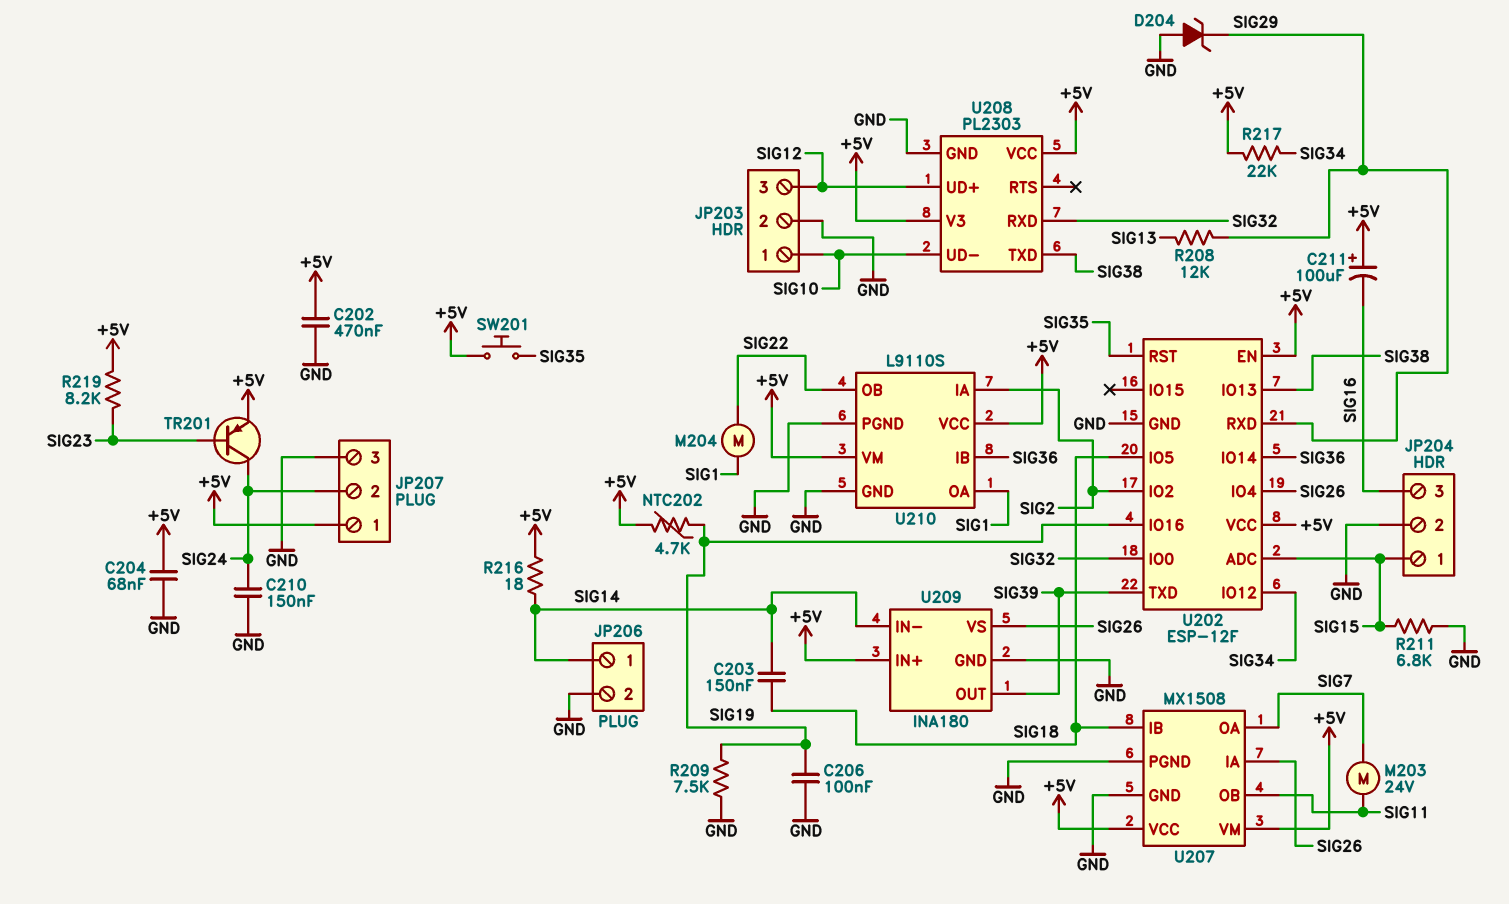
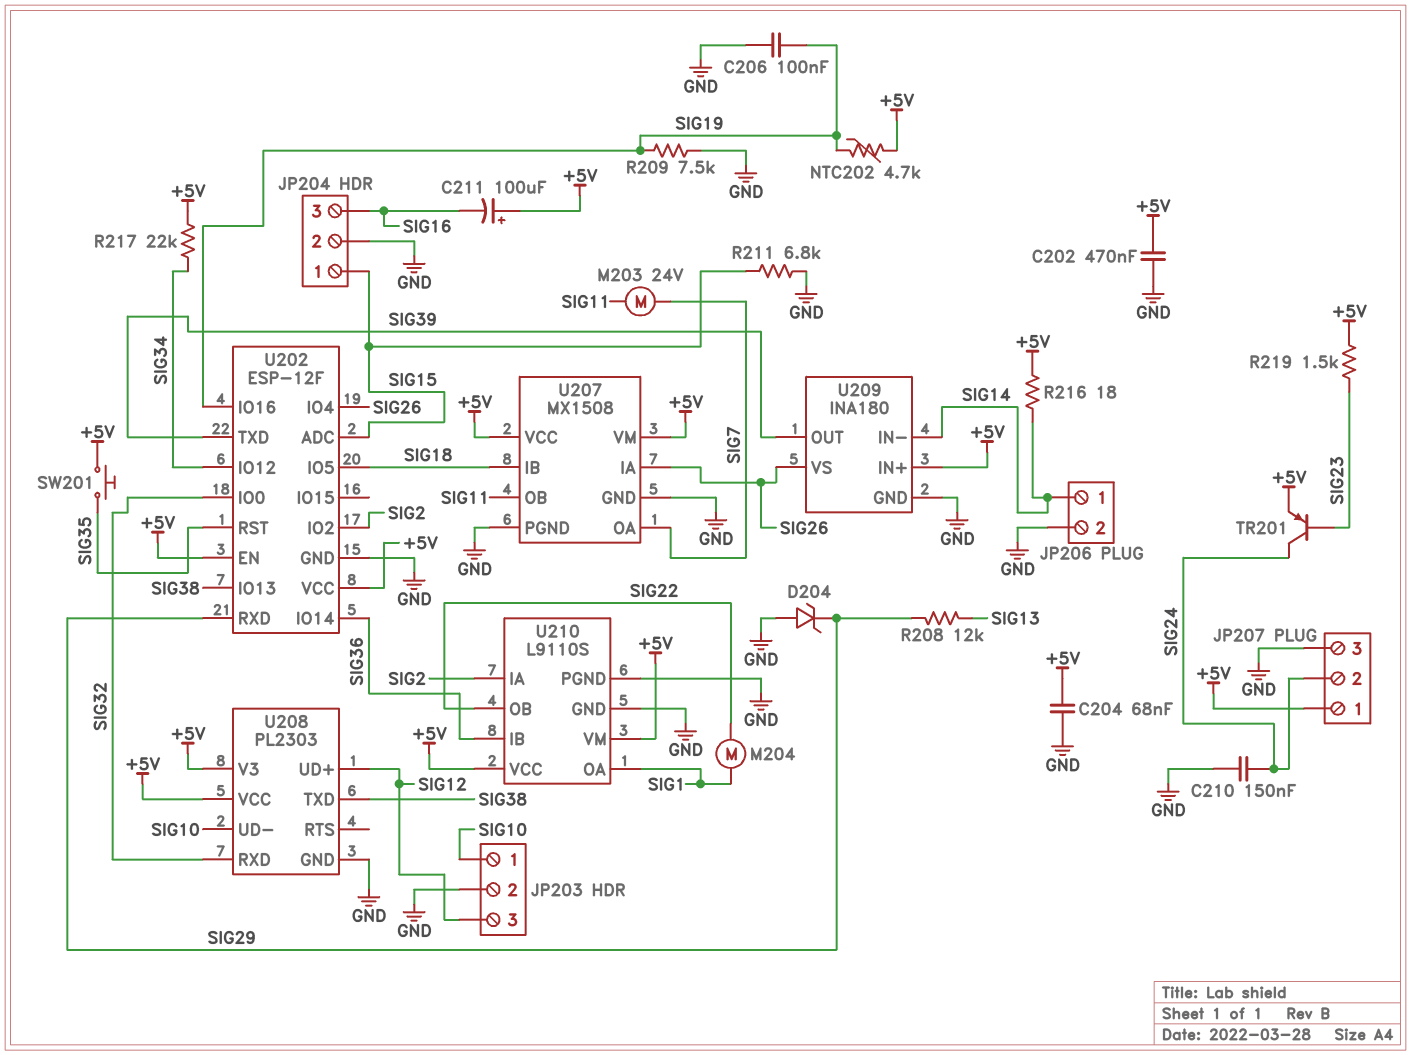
C203: 150nF (SIG14, SIG18) -> none
R219: 8.2k (+5V, SIG23) -> 1.5k (+5V, SIG23)

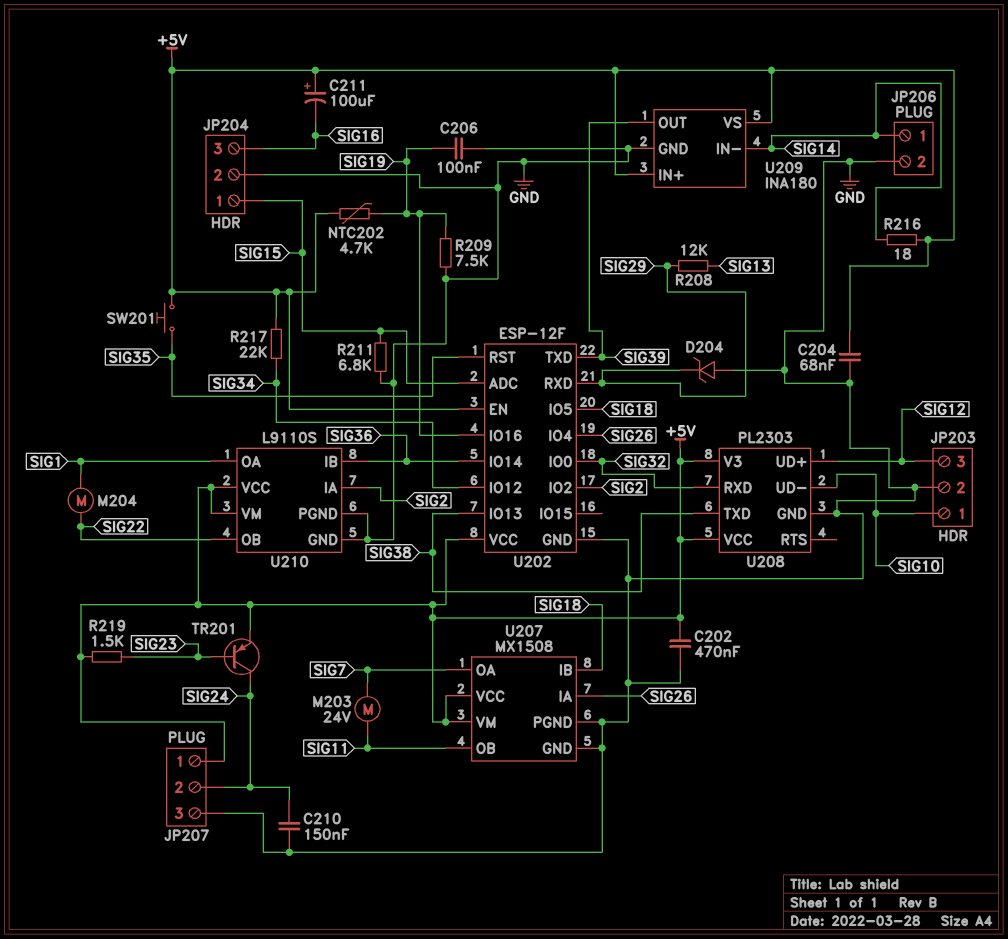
U209 pin VS: SIG26 -> +5V

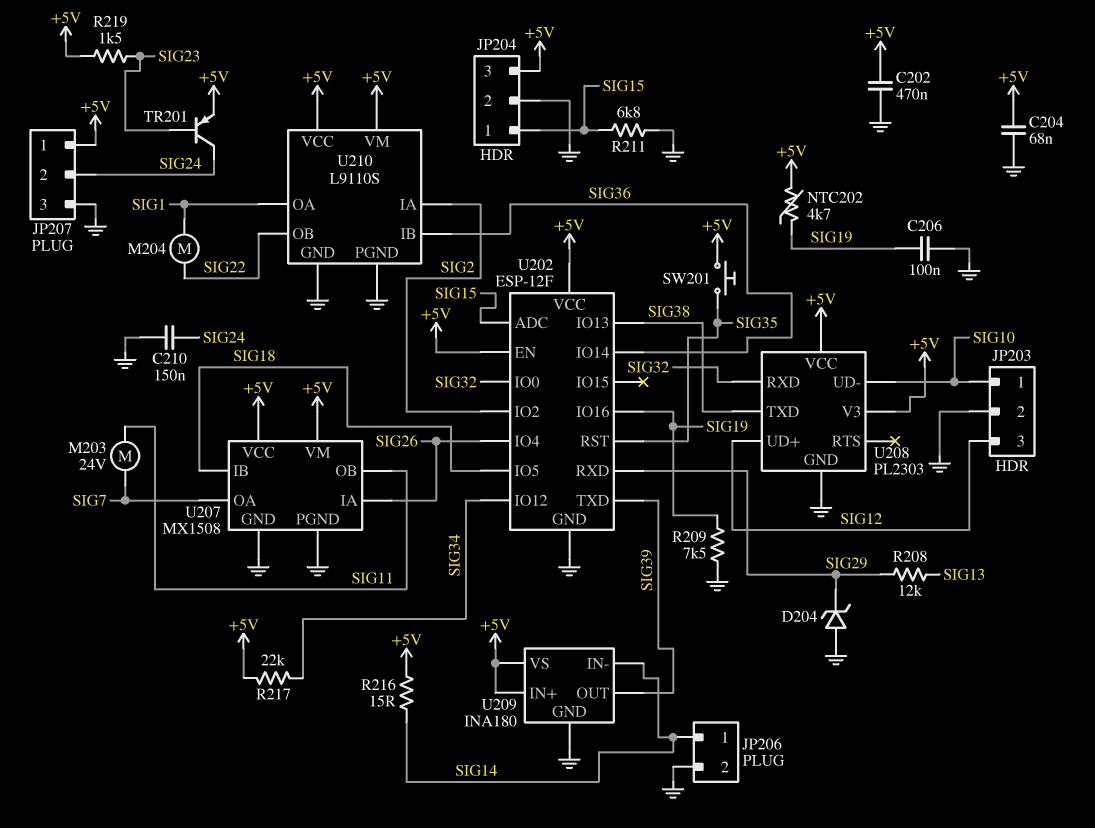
C211: 100uF (plus +5V, minus SIG16) -> none
JP204 pin 3: SIG16 -> +5V
R216: 18 (+5V, SIG14) -> 15 (+5V, SIG14)

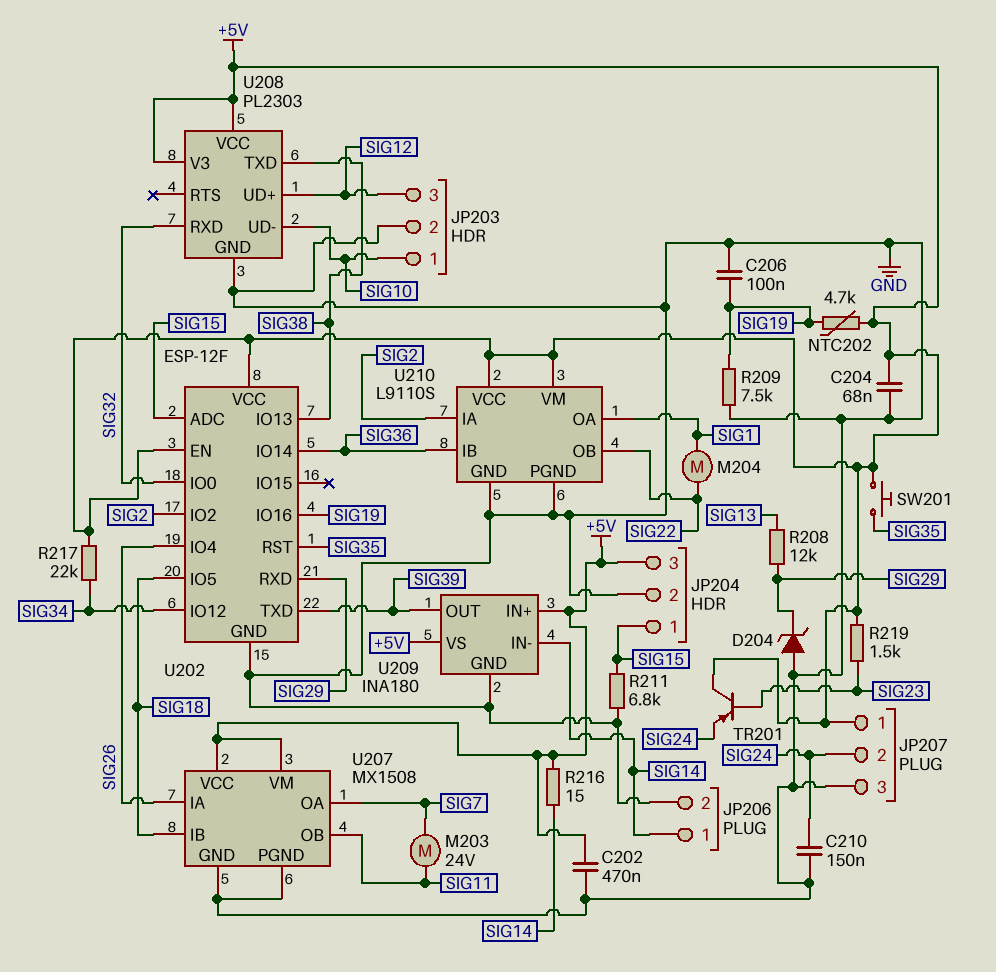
TR201: PNP (B SIG23, C SIG24, E +5V) -> PNP (B SIG23, C +5V, E SIG24)

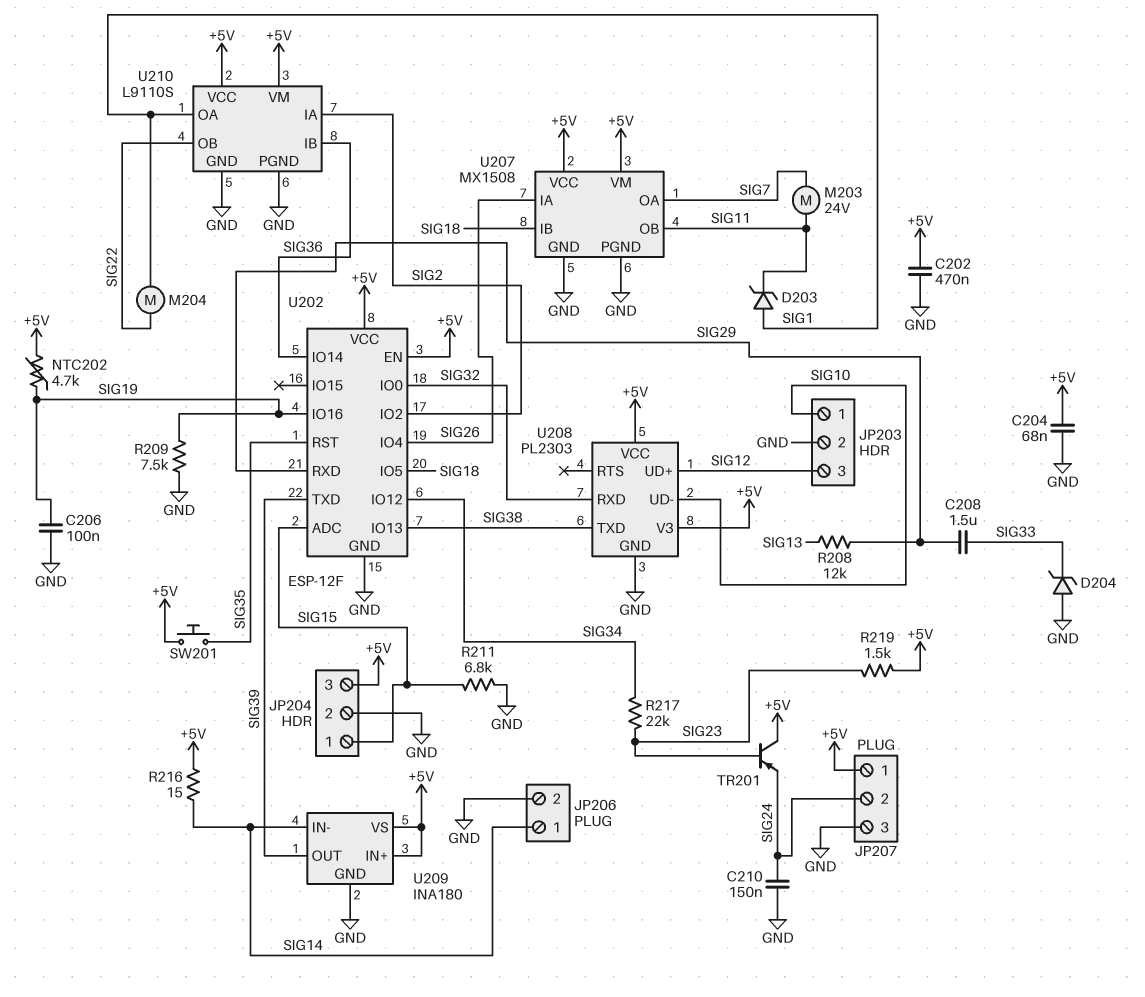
C208: none -> 1.5uF (SIG29, SIG33)
D203: none -> zener (A SIG1, K SIG11)
D204: zener (A GND, K SIG29) -> zener (A GND, K SIG33)
R217: 22k (+5V, SIG34) -> 22k (SIG23, SIG34)

